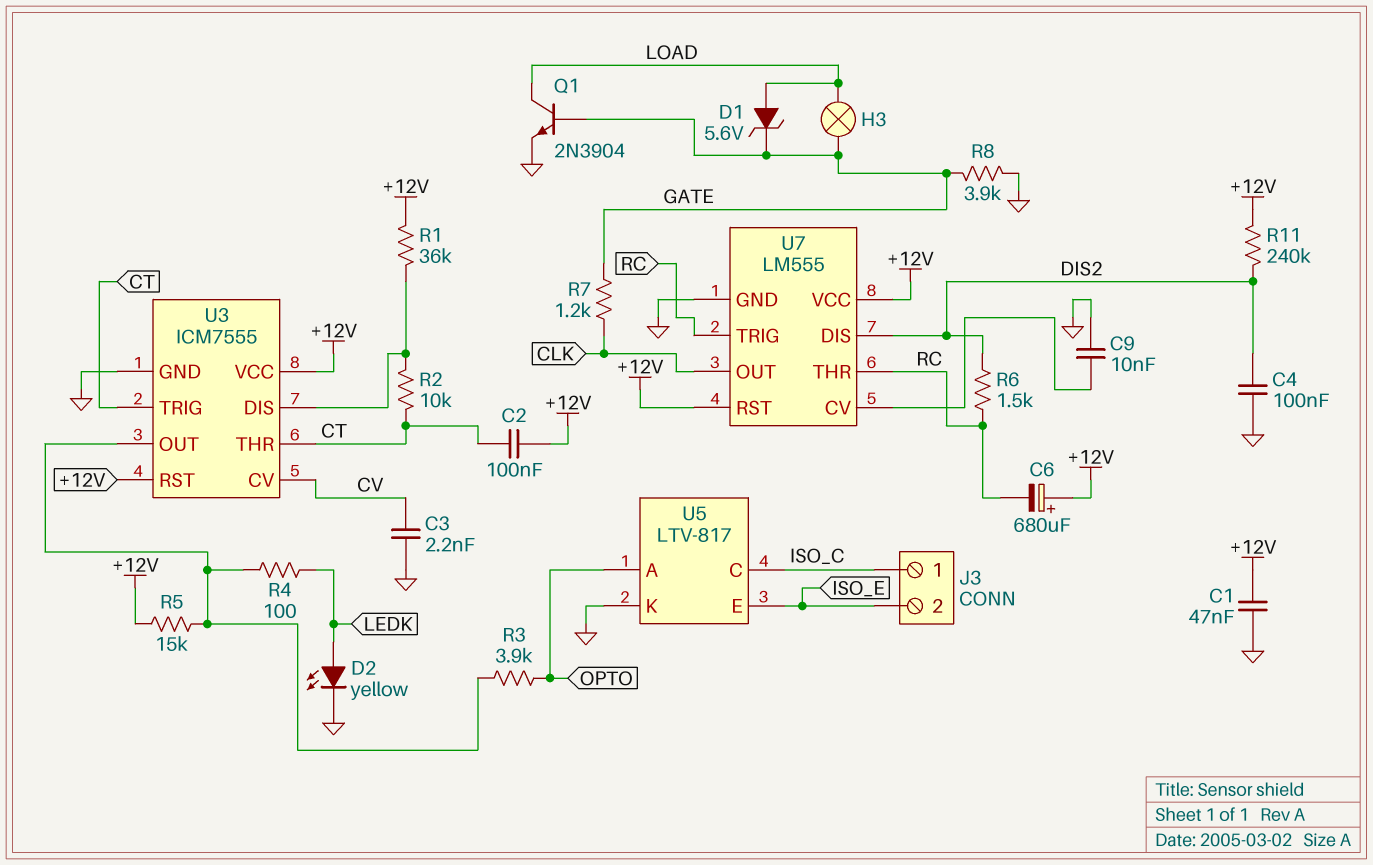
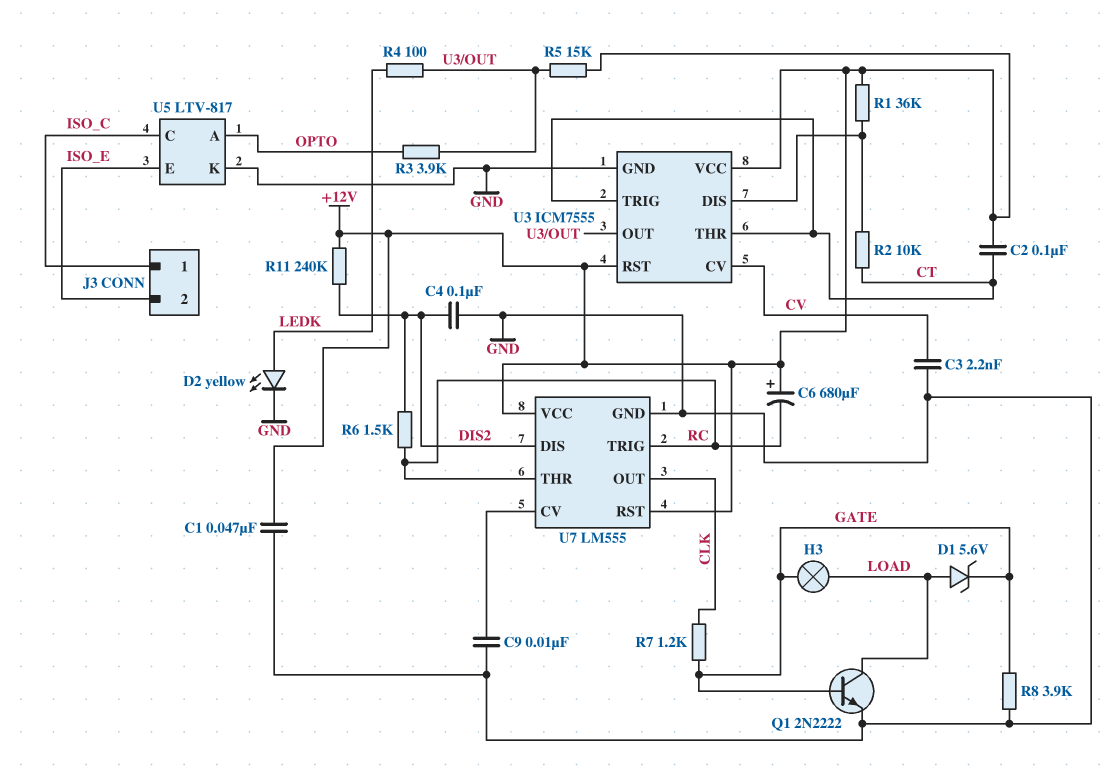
Q1: NPN 2N3904 (B GATE, C LOAD, E GND) -> NPN 2N2222 (B GATE, C LOAD, E GND)

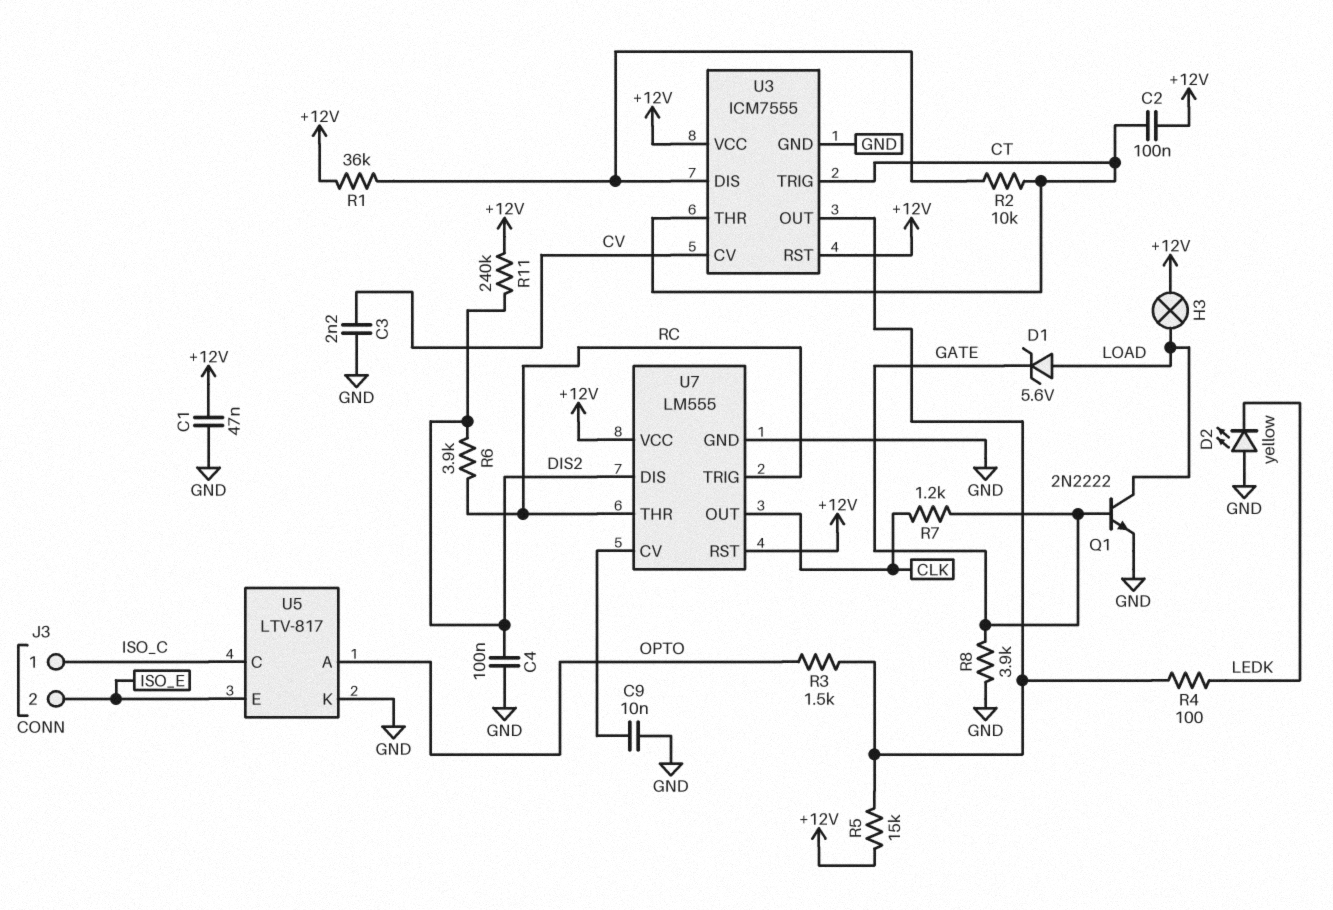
C6: 680uF (plus +12V, minus RC) -> none
D2: LED yellow (A LEDK, K GND) -> LED yellow (A GND, K LEDK)
H3: lamp (GATE, LOAD) -> lamp (+12V, LOAD)
R3: 3.9k (OPTO, U3/OUT) -> 1.5k (OPTO, U3/OUT)
R6: 1.5k (DIS2, RC) -> 3.9k (DIS2, RC)

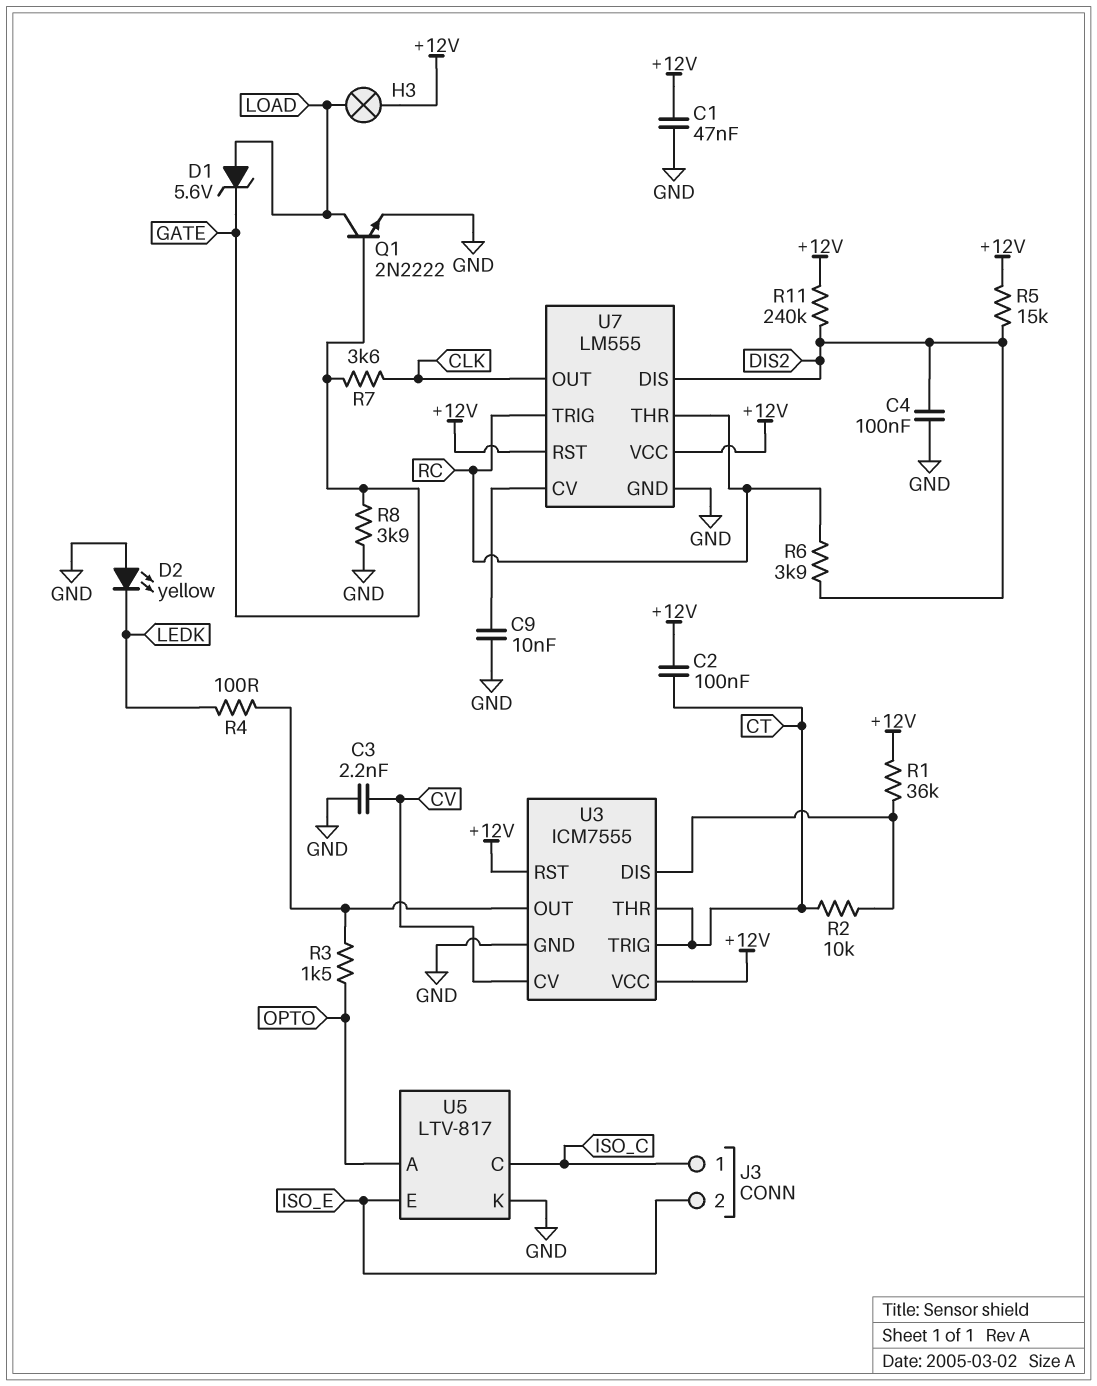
R5: 15k (+12V, U3/OUT) -> 15k (+12V, DIS2)
R7: 1.2k (CLK, GATE) -> 3.6k (CLK, GATE)

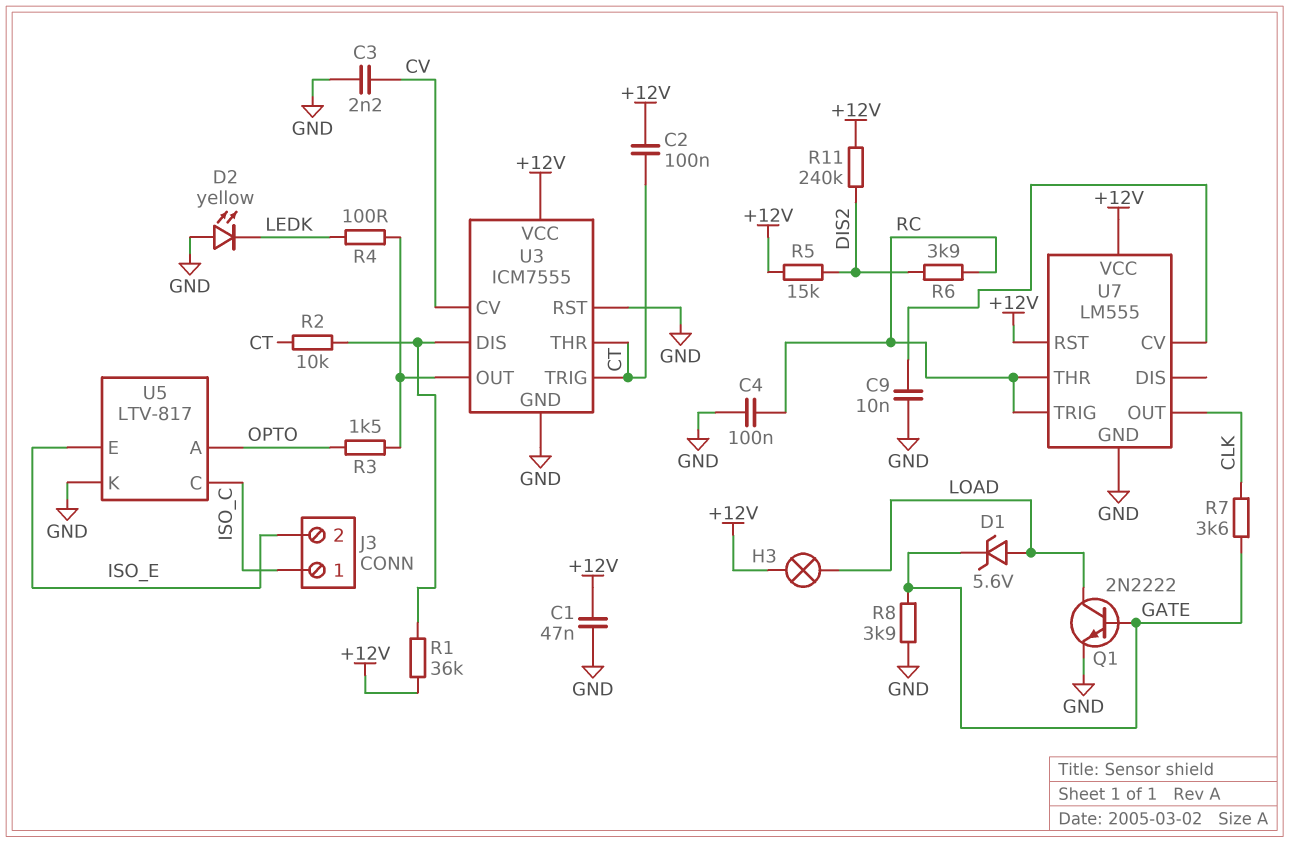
C4: 100nF (DIS2, GND) -> 100nF (GND, RC)
U3 pin RST: +12V -> GND
U7 pin DIS: DIS2 -> none

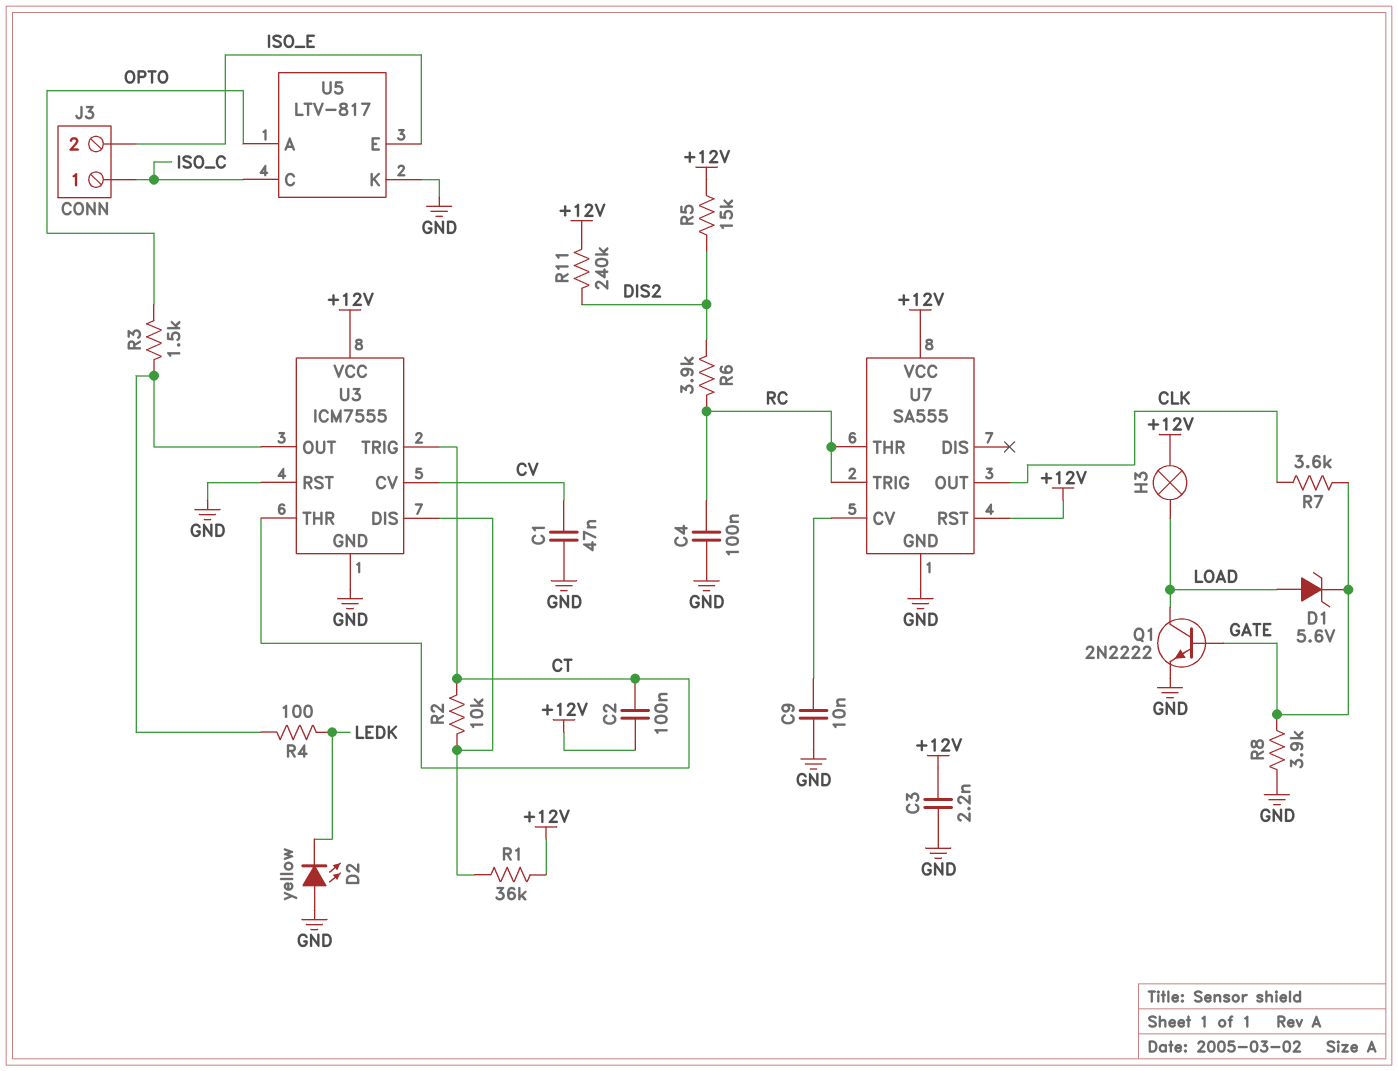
C1: 47nF (+12V, GND) -> 47nF (CV, GND)
C3: 2.2nF (CV, GND) -> 2.2nF (+12V, GND)
U7: LM555 -> SA555

